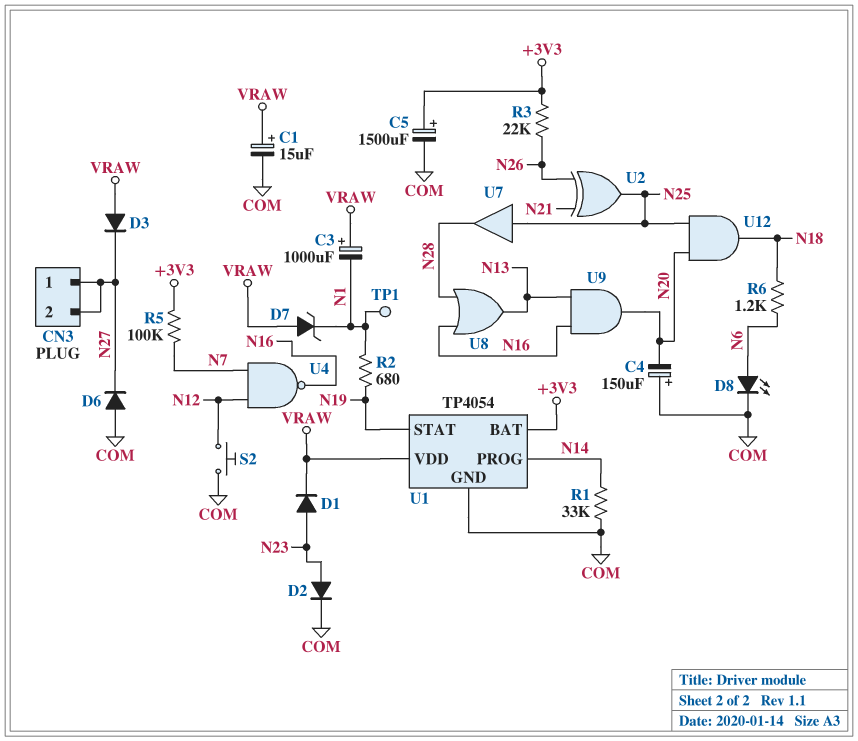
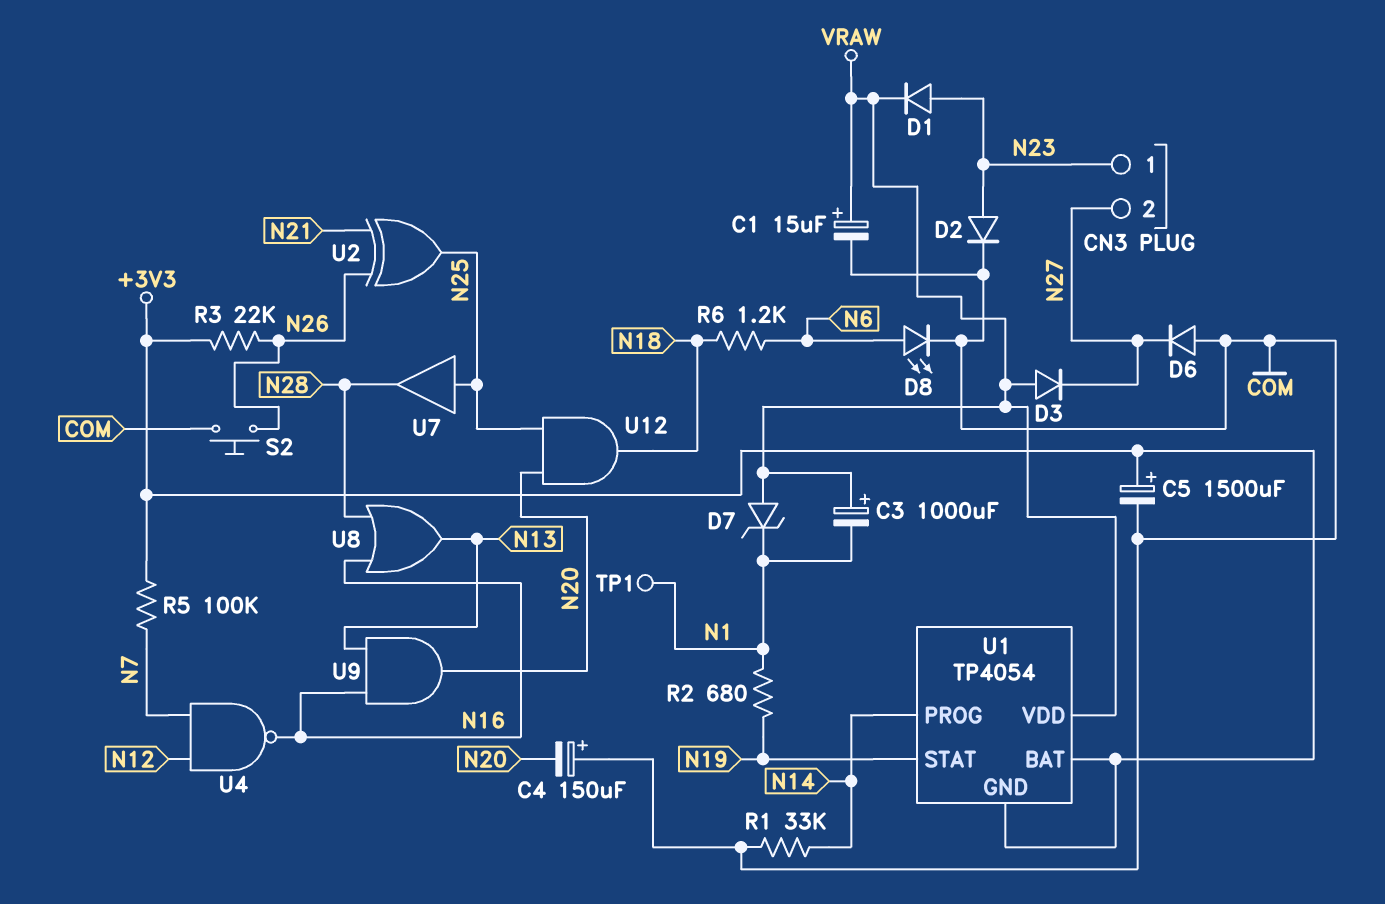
CN3 pin 1: N27 -> N23
S2: button (COM, N12) -> button (COM, N26)
U1 pin GND: COM -> +3V3

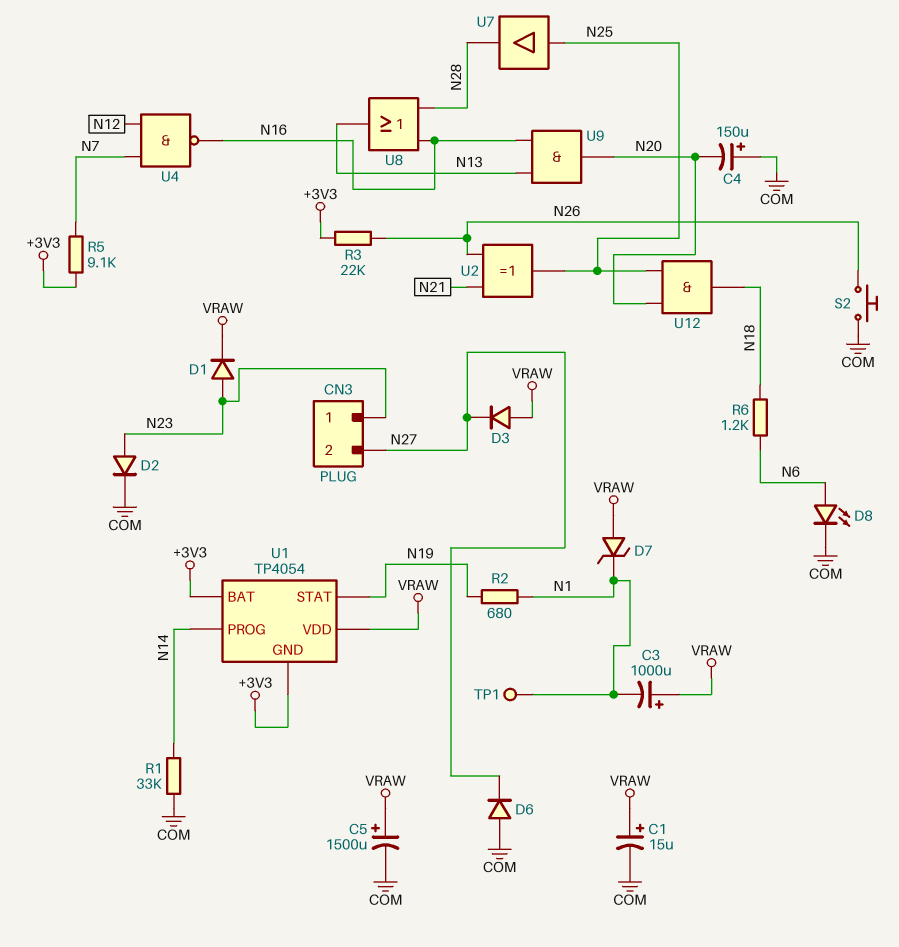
C5: 1500uF (plus +3V3, minus COM) -> 1500uF (plus VRAW, minus COM)
R5: 100k (+3V3, N7) -> 9.1k (+3V3, N7)

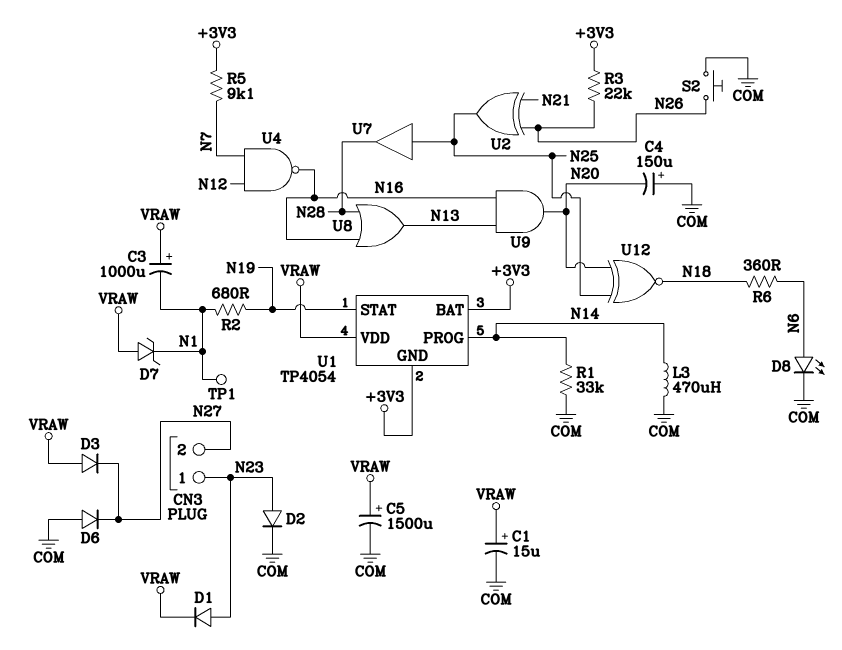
L3: none -> 470uH (COM, N14)
R6: 1.2k (N6, N18) -> 360 (N6, N18)
U12: AND (in N20, in N25, out N18) -> XNOR (in N20, in N25, out N18)

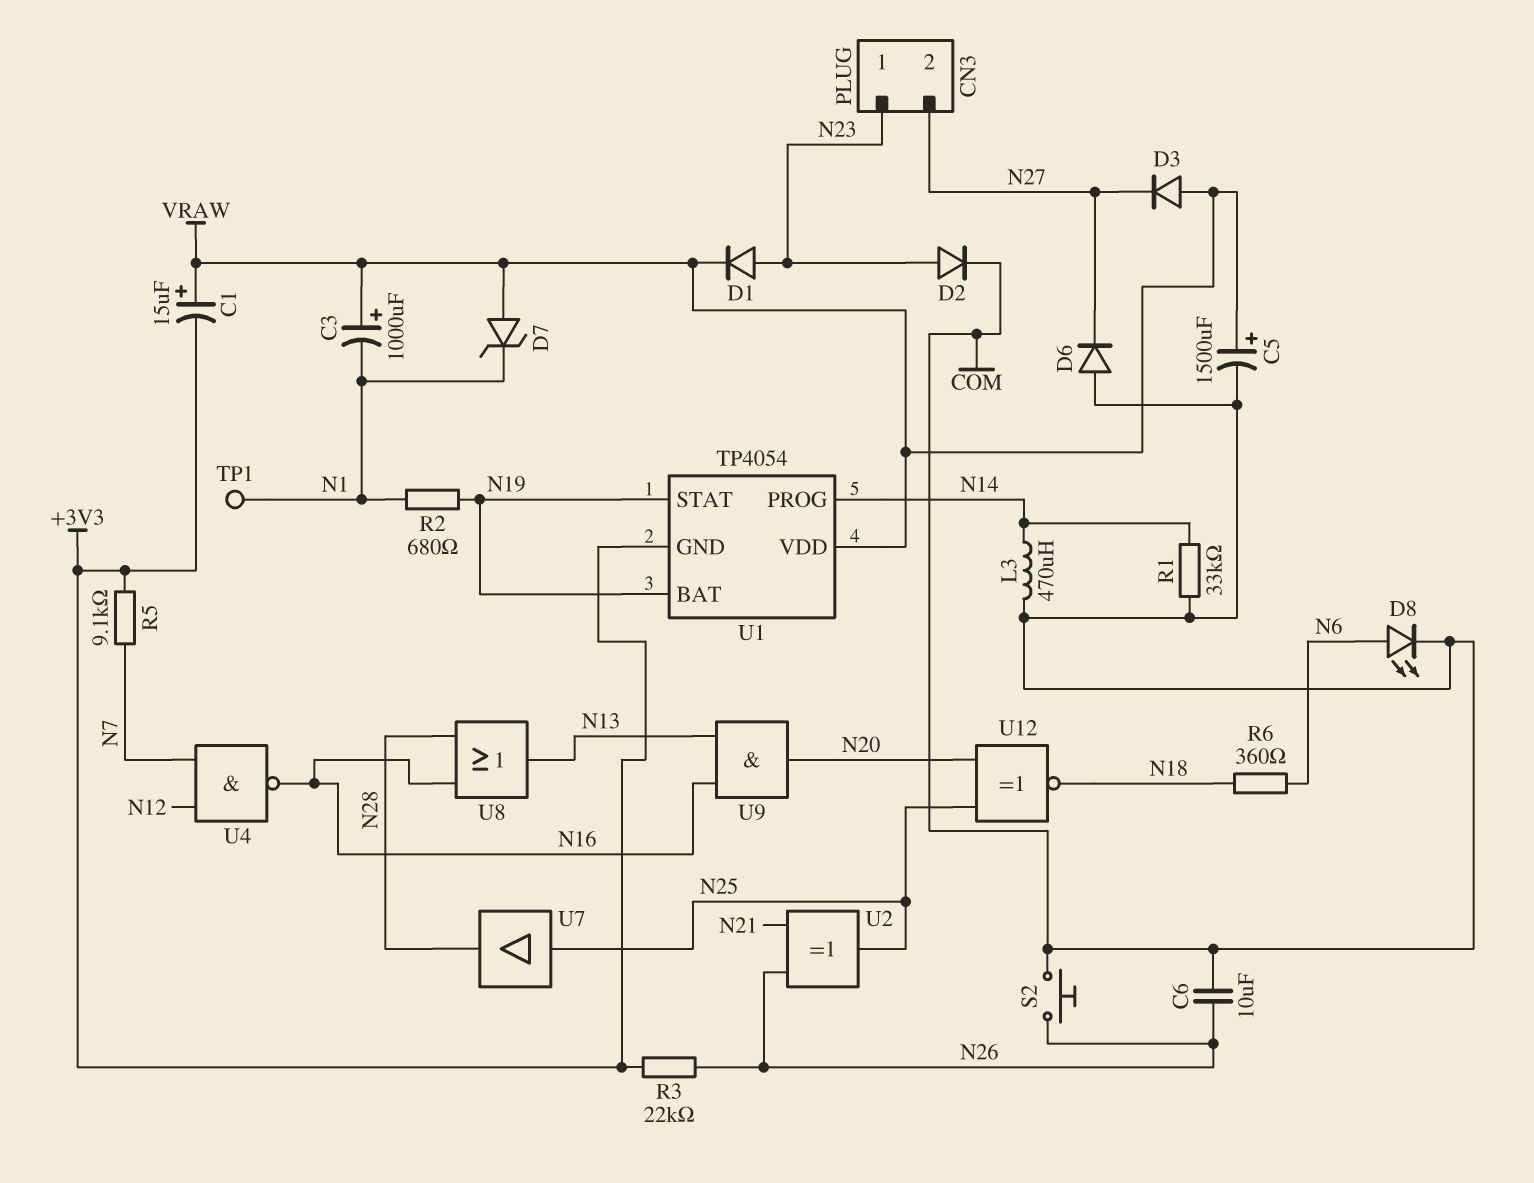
C1: 15uF (plus VRAW, minus COM) -> 15uF (plus VRAW, minus +3V3)
C4: 150uF (plus COM, minus N20) -> none
C6: none -> 10uF (COM, N26)
U1 pin BAT: +3V3 -> N19

